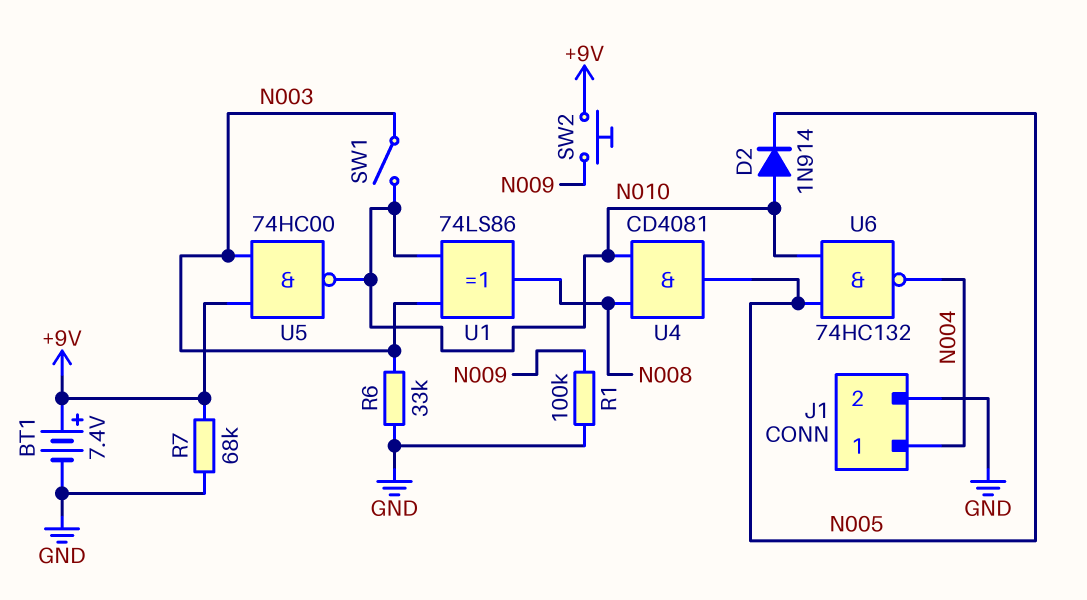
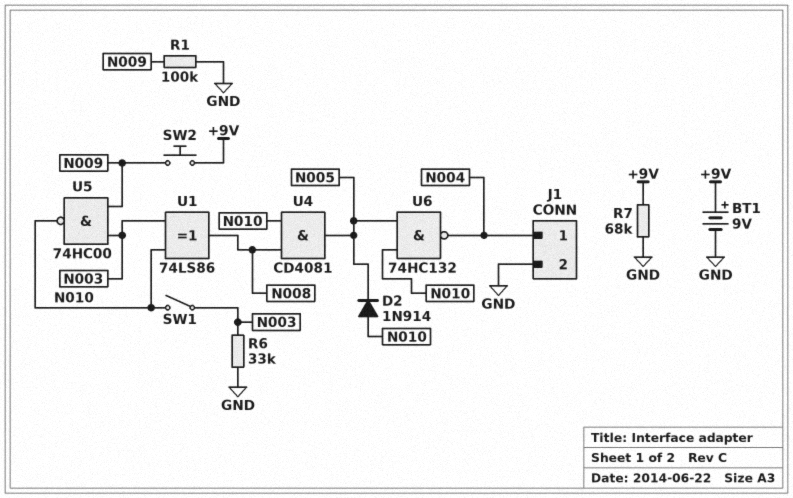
BT1: 7.4V (plus +9V, minus GND) -> 9V (plus +9V, minus GND)
U5: NAND 74HC00 (in +9V, in N003, out N010) -> NAND 74HC00 (in N003, in N009, out N010)

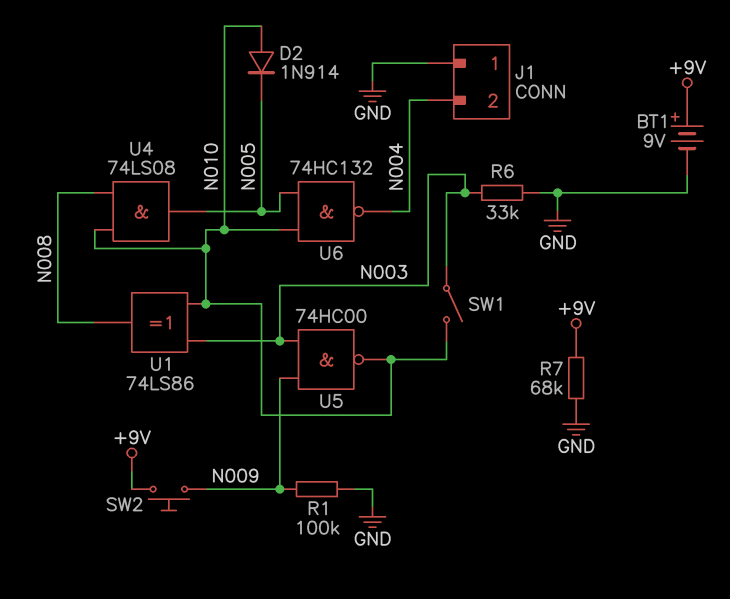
J1 pin 1: N004 -> GND
J1 pin 2: GND -> N004
U4: AND CD4081 (in N008, in N010, out N005) -> AND 74LS08 (in N008, in N010, out N005)

